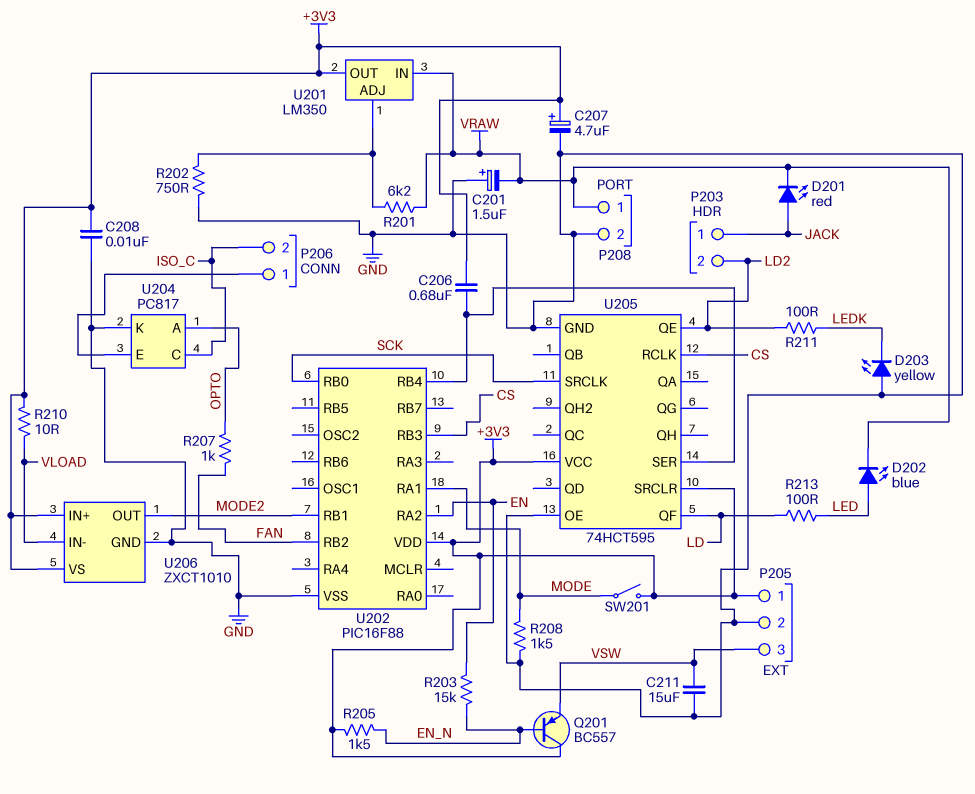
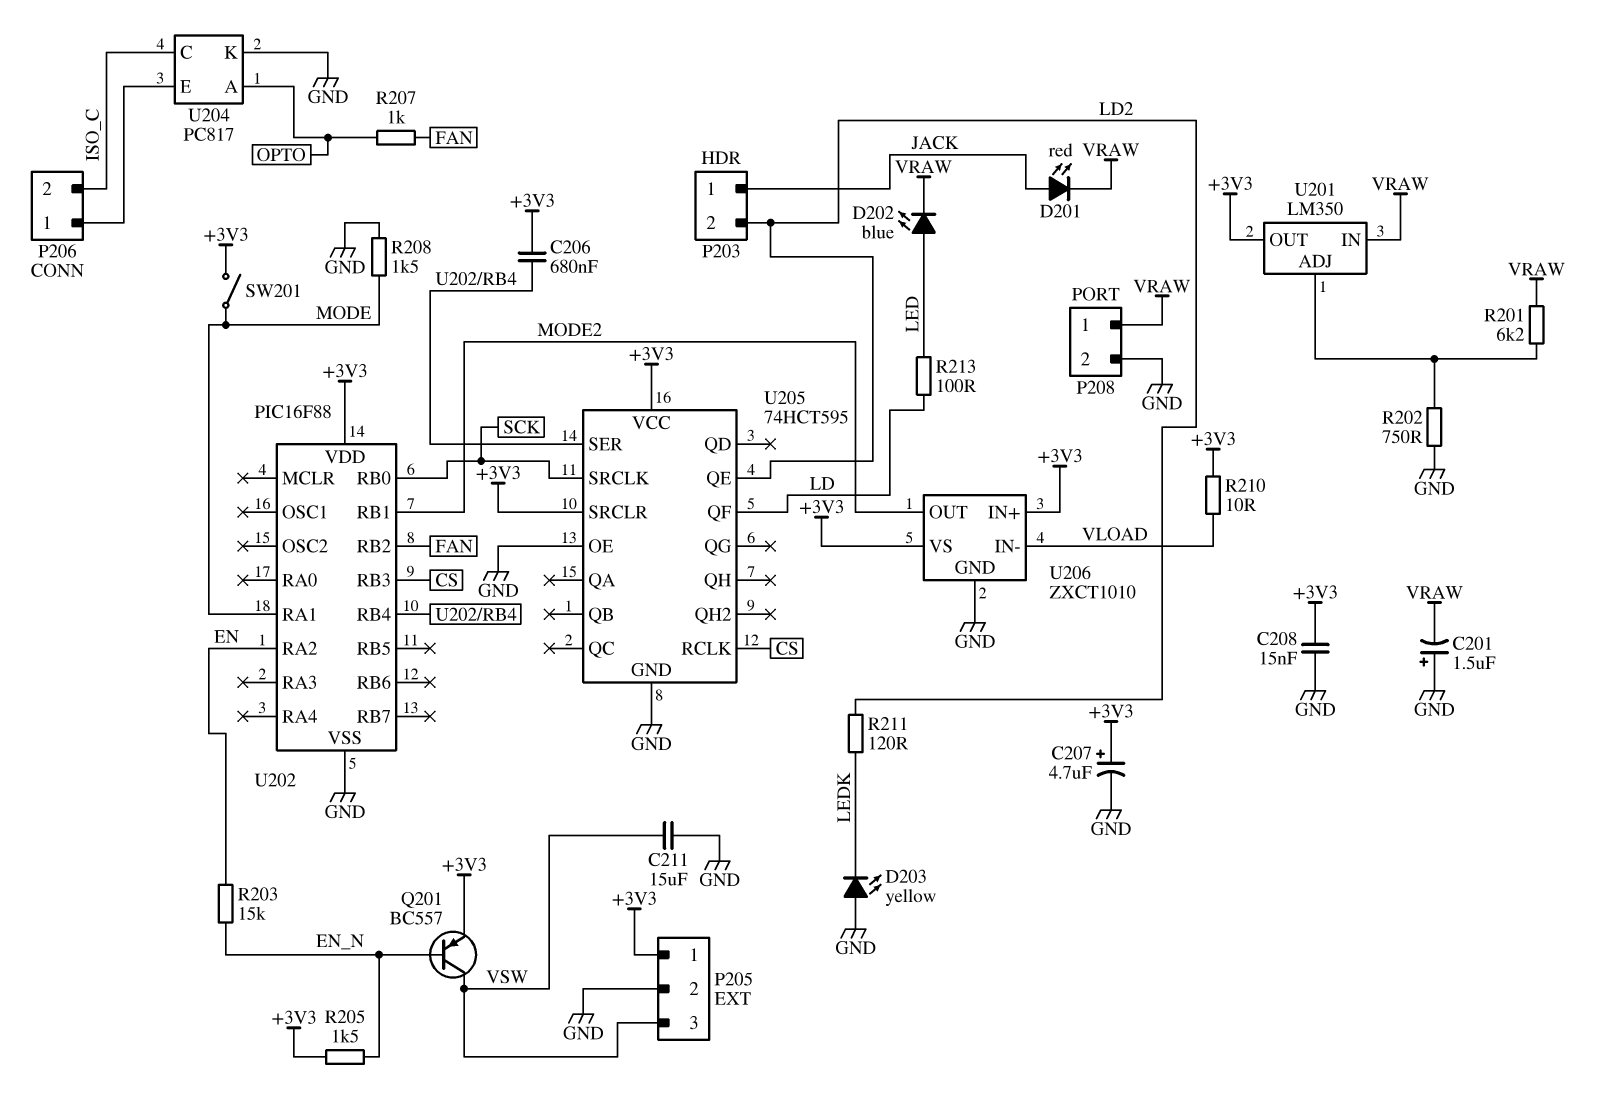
C208: 10nF (+3V3, GND) -> 15nF (+3V3, GND)
Q201: PNP BC557 (B EN_N, C +3V3, E VSW) -> PNP BC557 (B EN_N, C VSW, E +3V3)
R211: 100 (LD2, LEDK) -> 120 (LD2, LEDK)

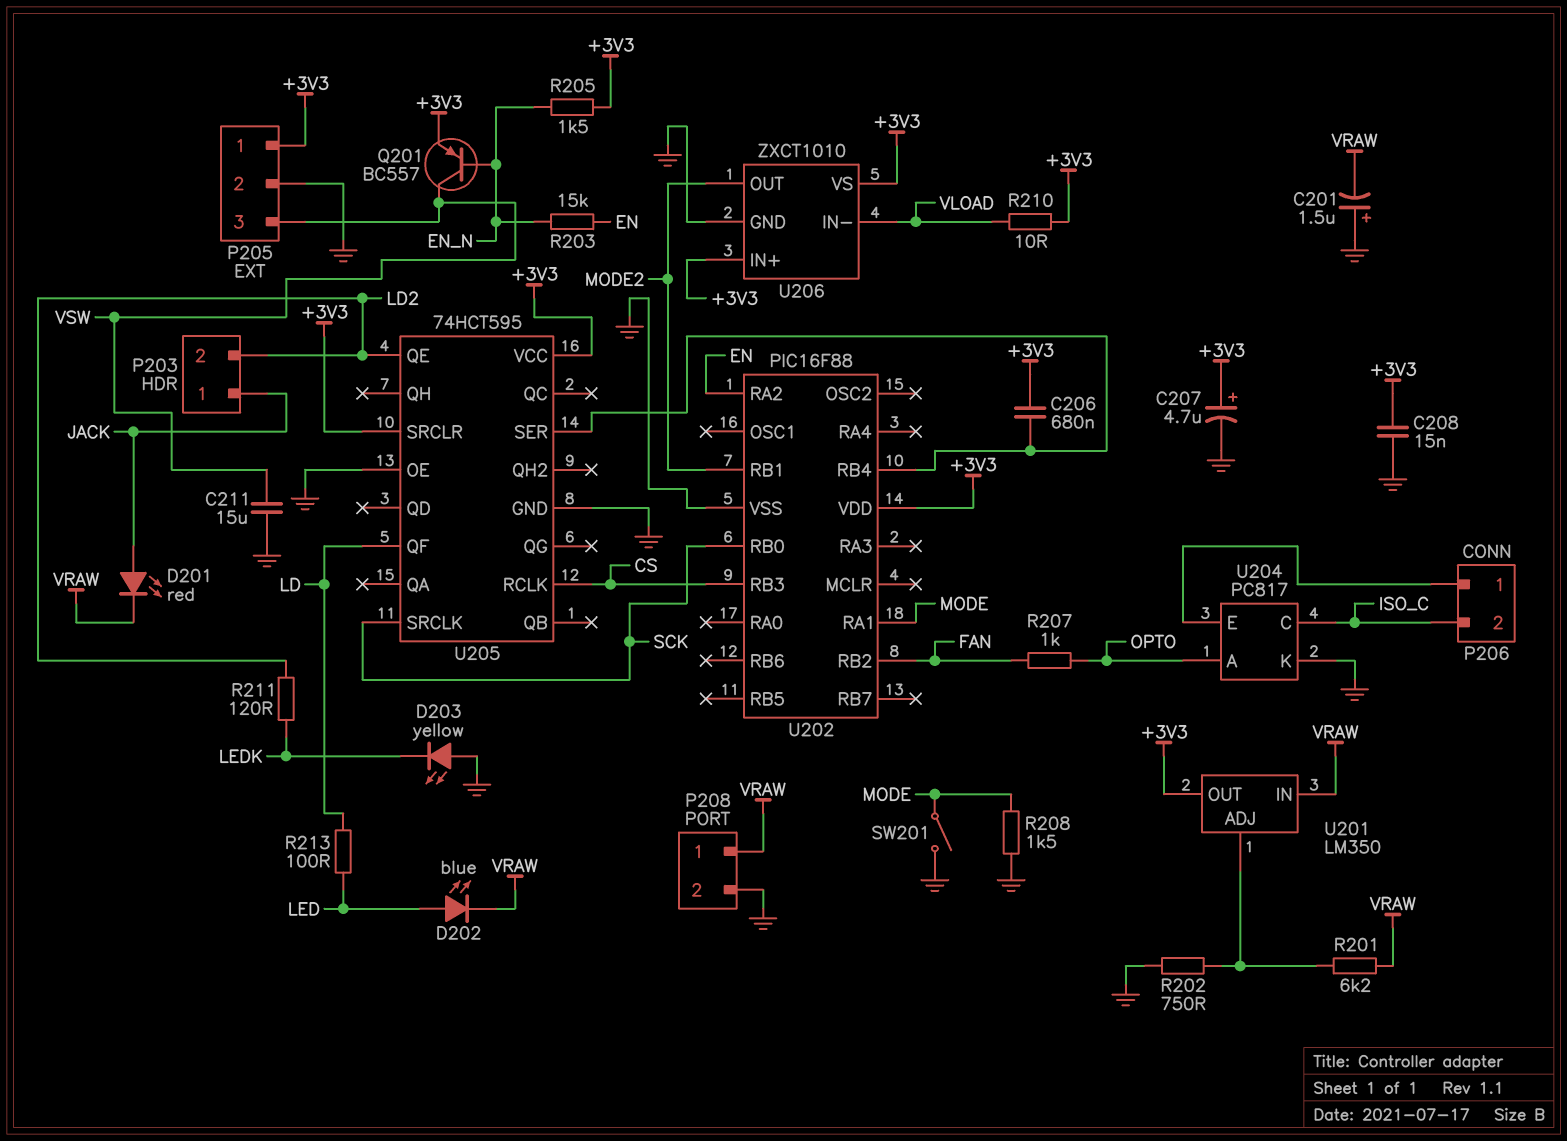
SW201: switch (+3V3, MODE) -> switch (GND, MODE)

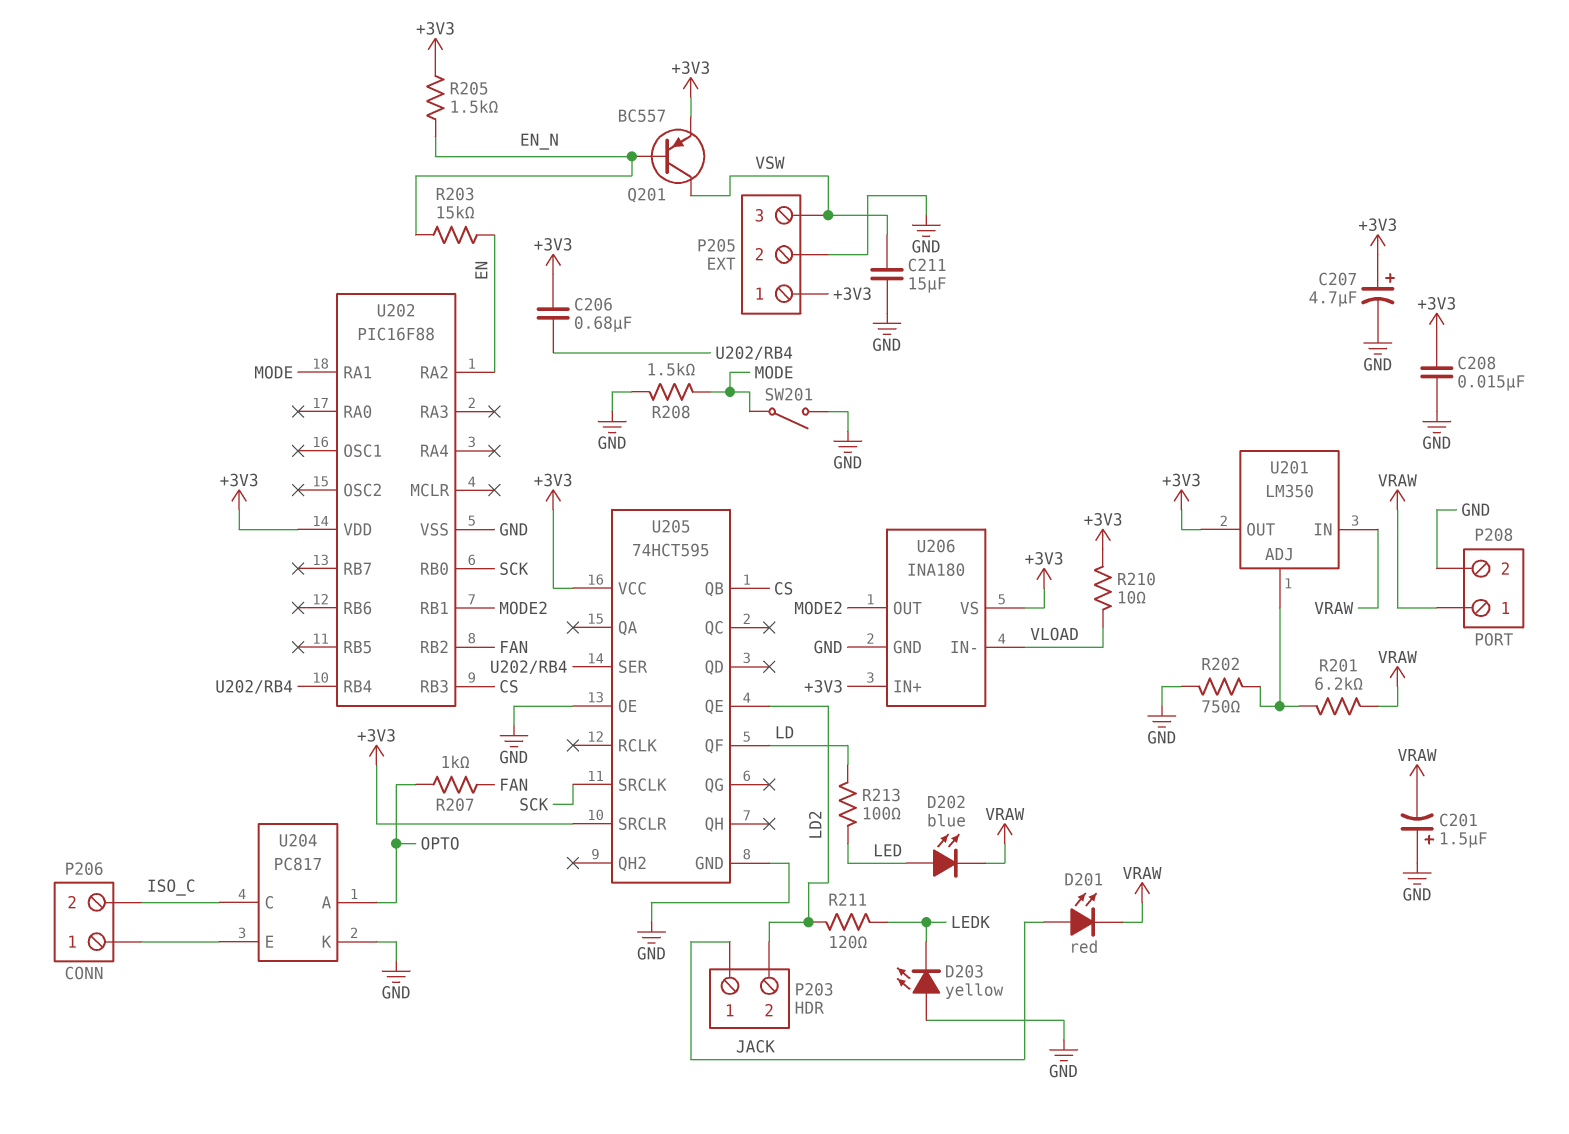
U205 pin QB: none -> CS
U205 pin RCLK: CS -> none
U206: ZXCT1010 -> INA180

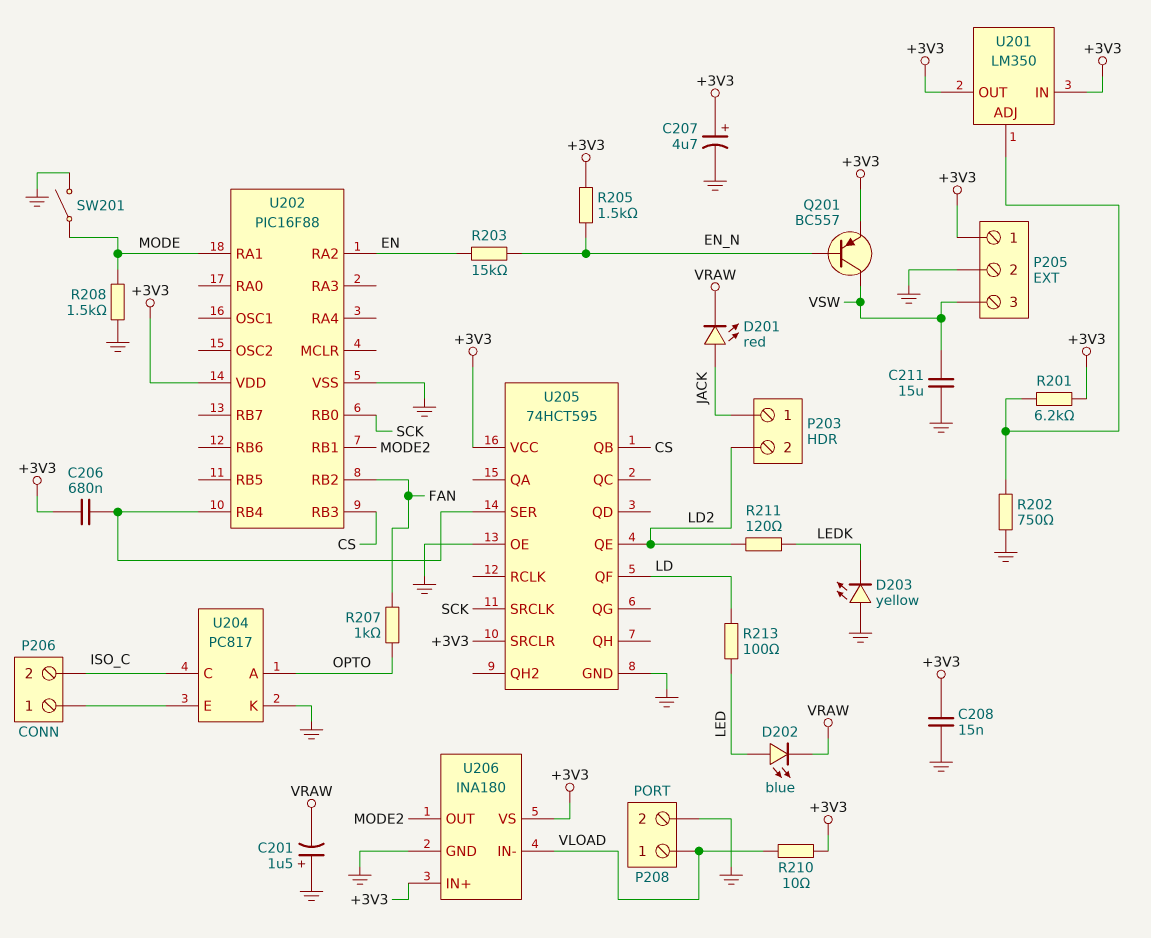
P208 pin 1: VRAW -> VLOAD
R201: 6.2k (U201/ADJ, VRAW) -> 6.2k (+3V3, U201/ADJ)
U201 pin IN: VRAW -> +3V3

